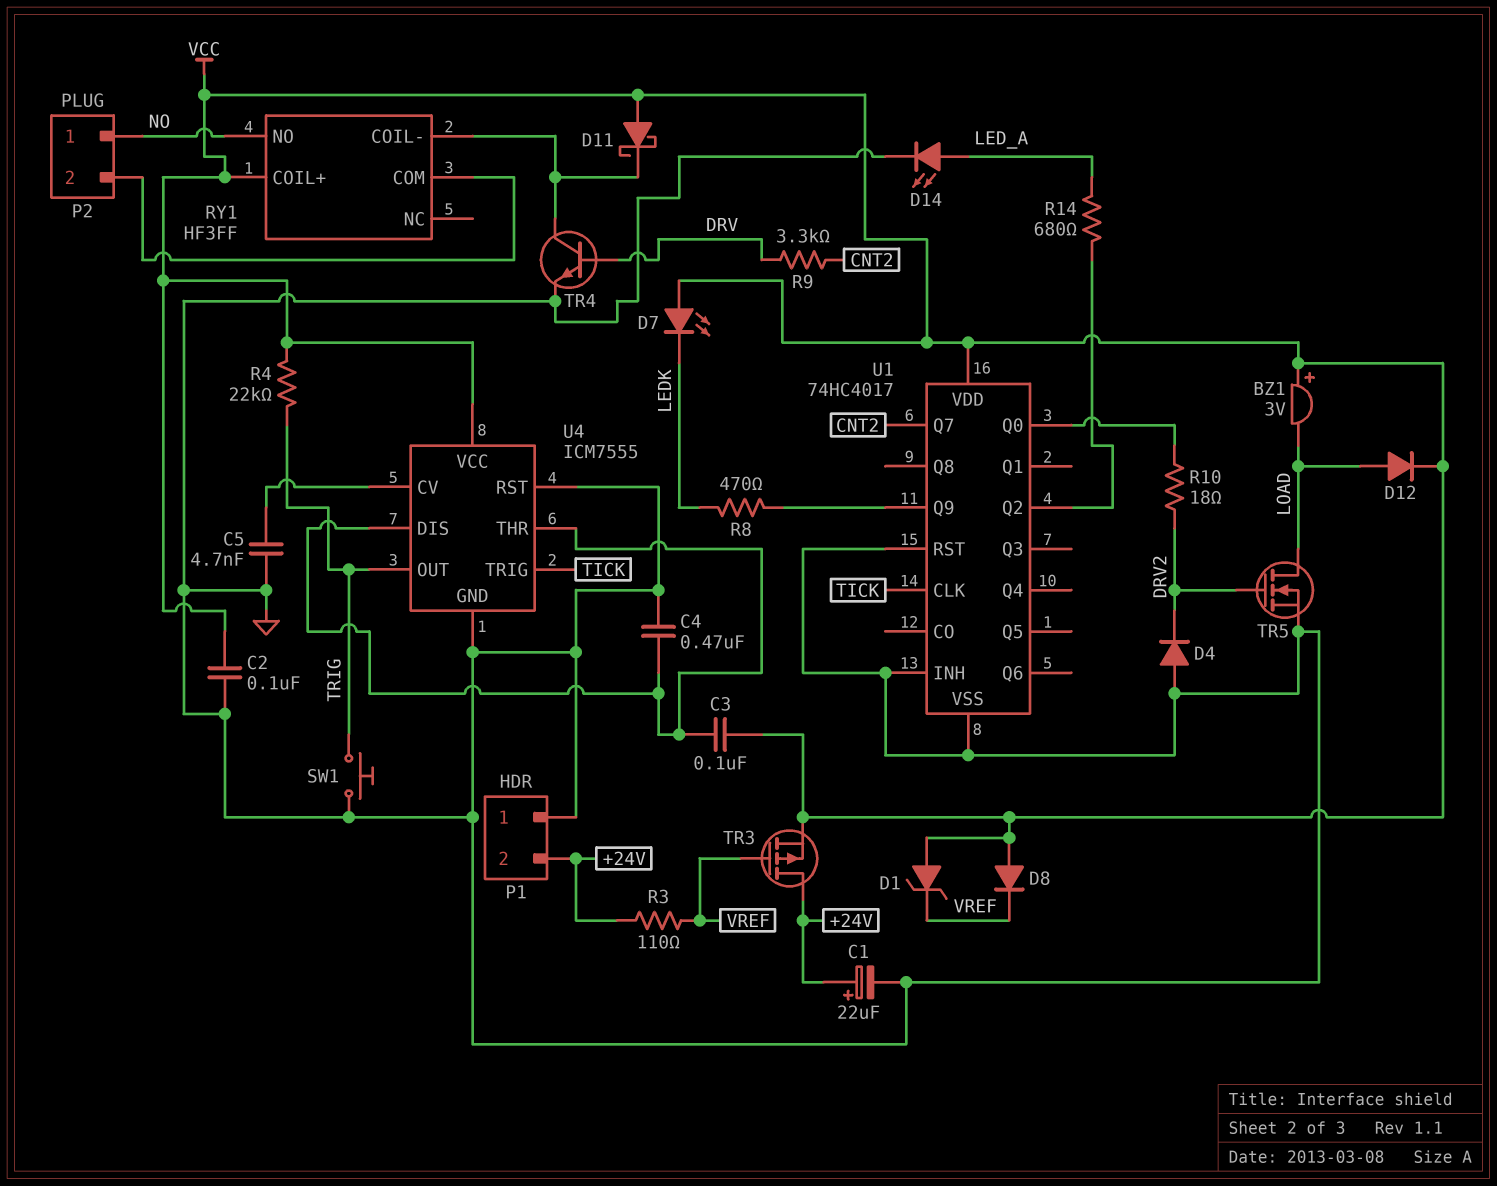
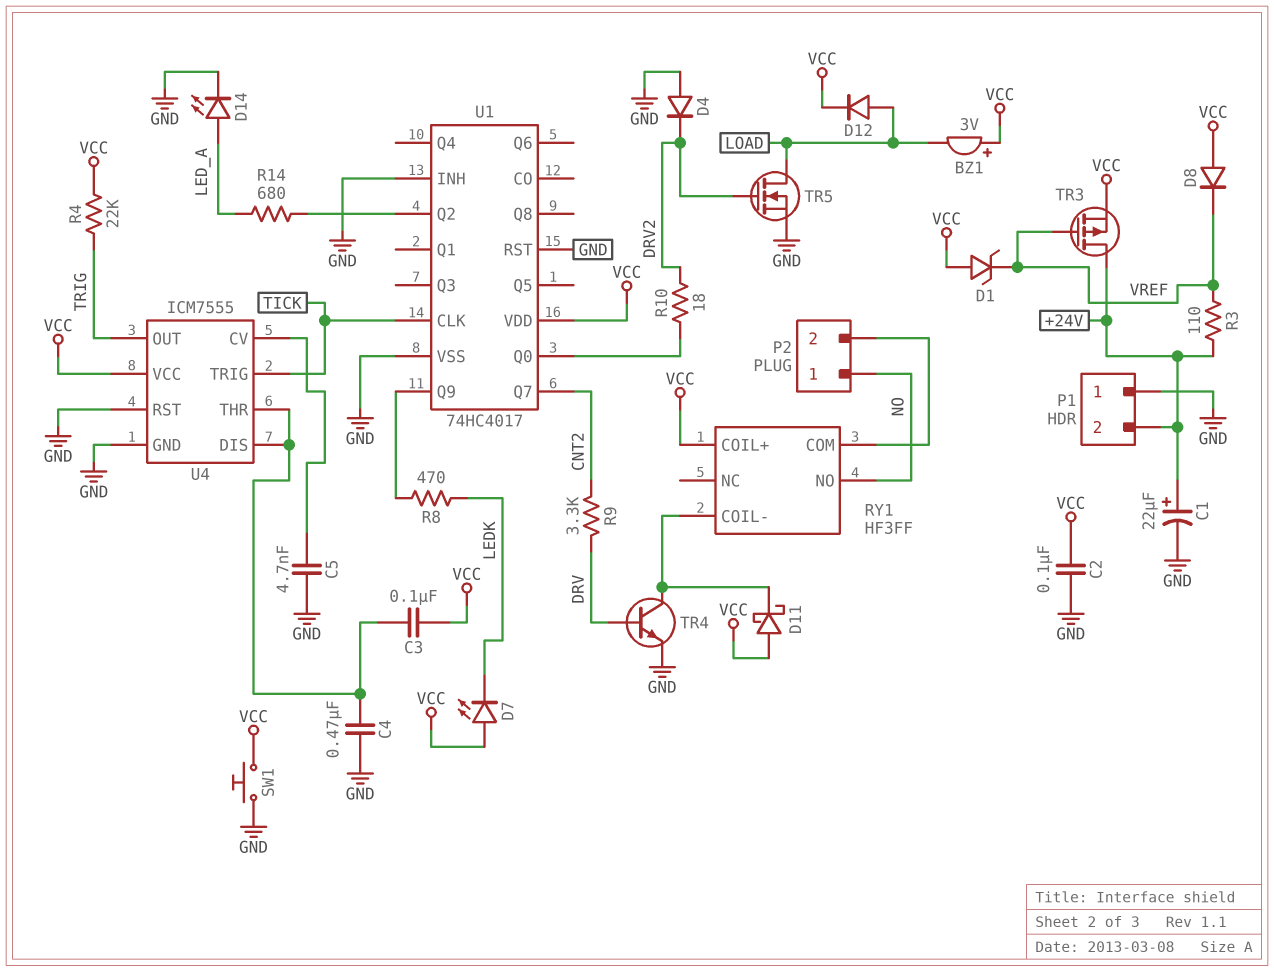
SW1: button (GND, TRIG) -> button (GND, VCC)

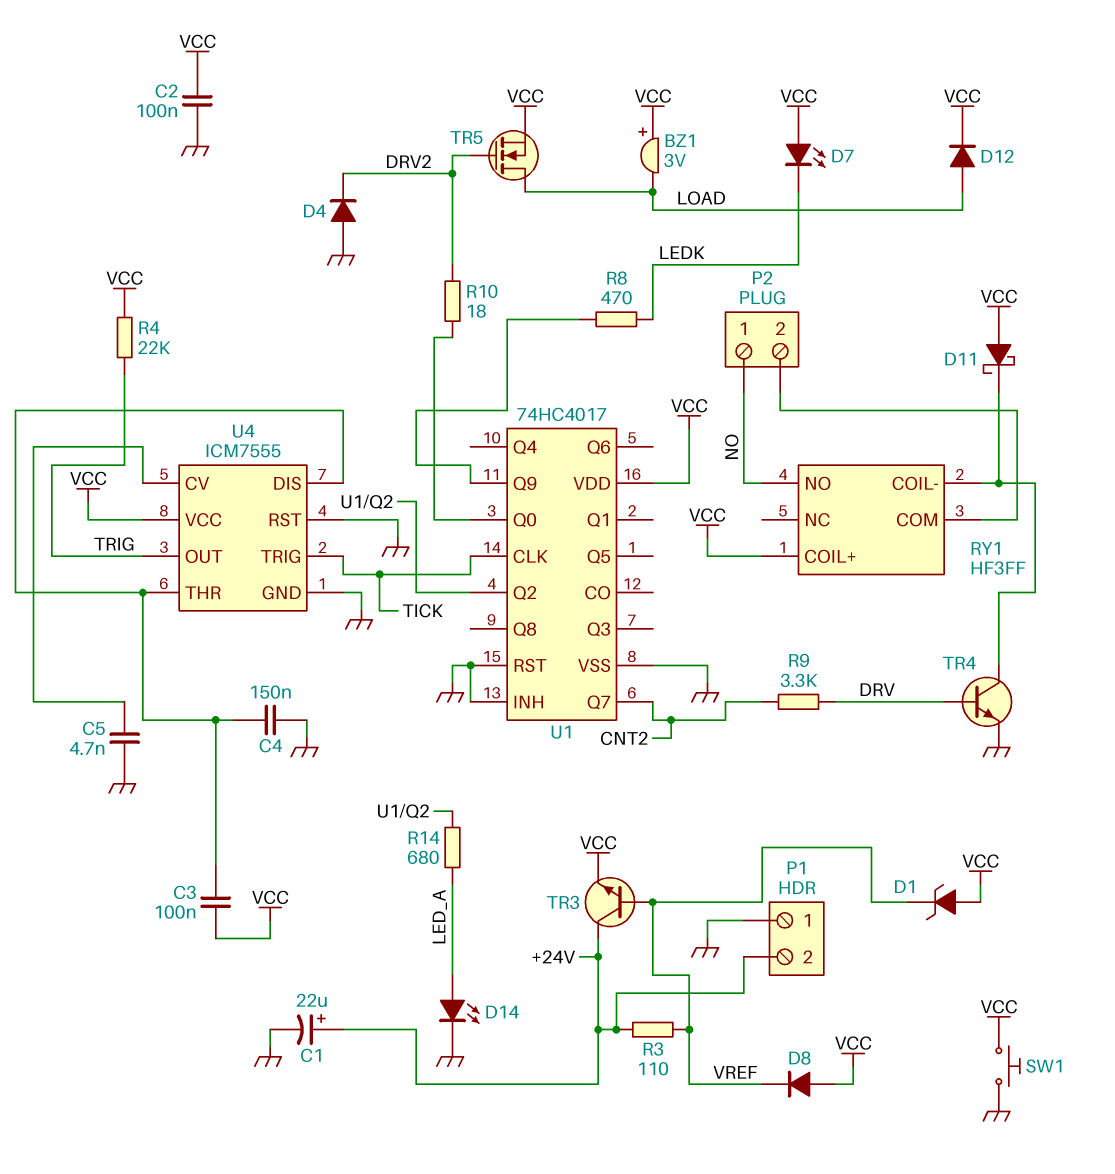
C4: 470nF (GND, U4/DIS) -> 150nF (GND, U4/DIS)
TR3: PMOS (G VREF, D +24V, S VCC) -> NPN (B VREF, C +24V, E VCC)
TR5: NMOS (G DRV2, D LOAD, S GND) -> NMOS (G DRV2, D LOAD, S VCC)

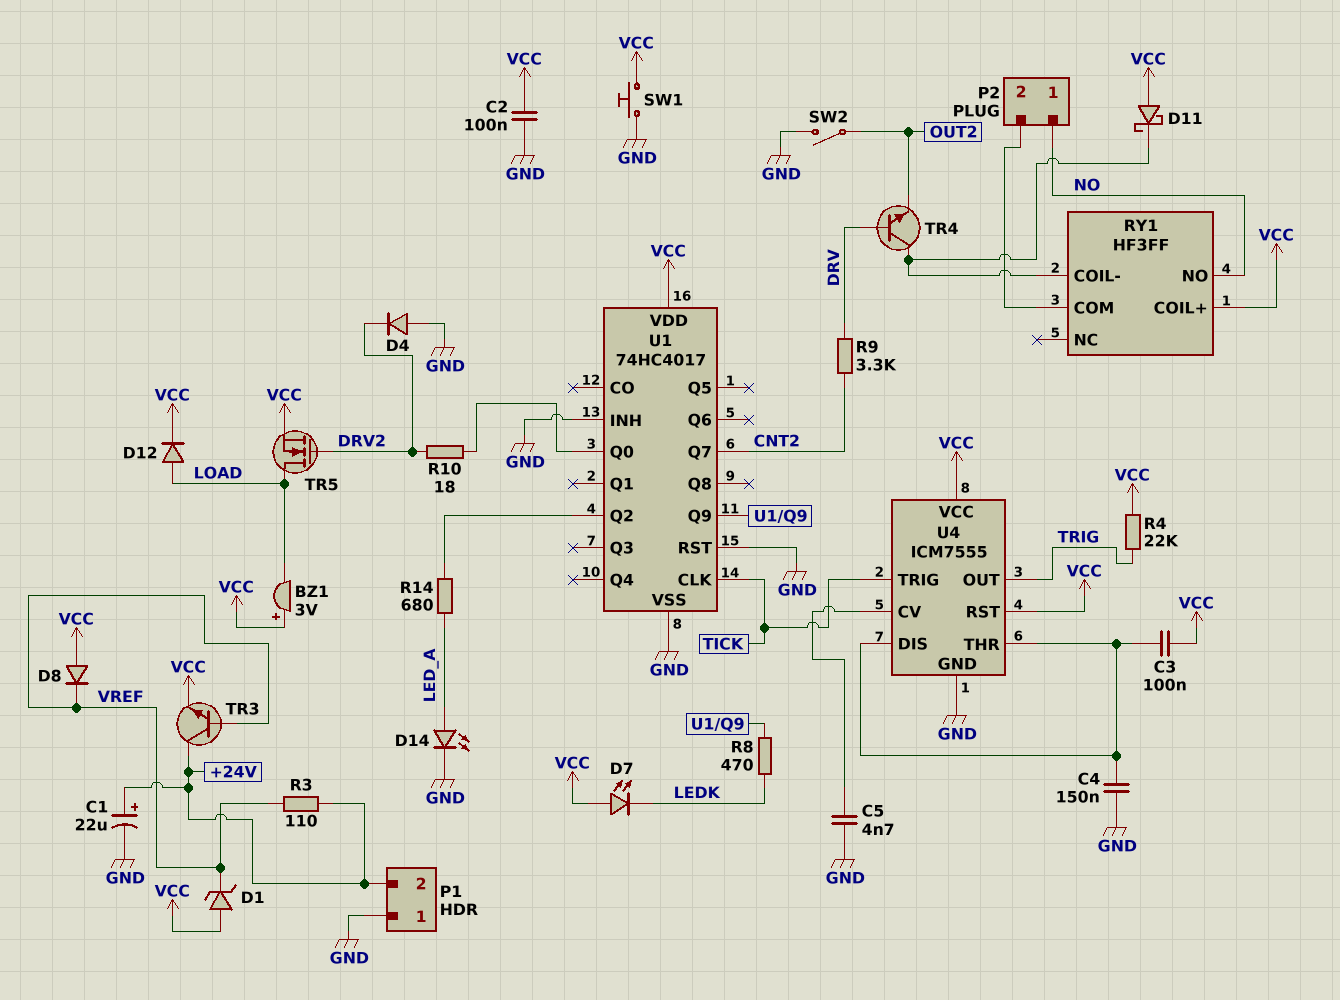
SW2: none -> switch (GND, OUT2)
TR4: NPN (B DRV, C RY1/COIL-, E GND) -> NPN (B DRV, C RY1/COIL-, E OUT2)
U4 pin RST: GND -> VCC

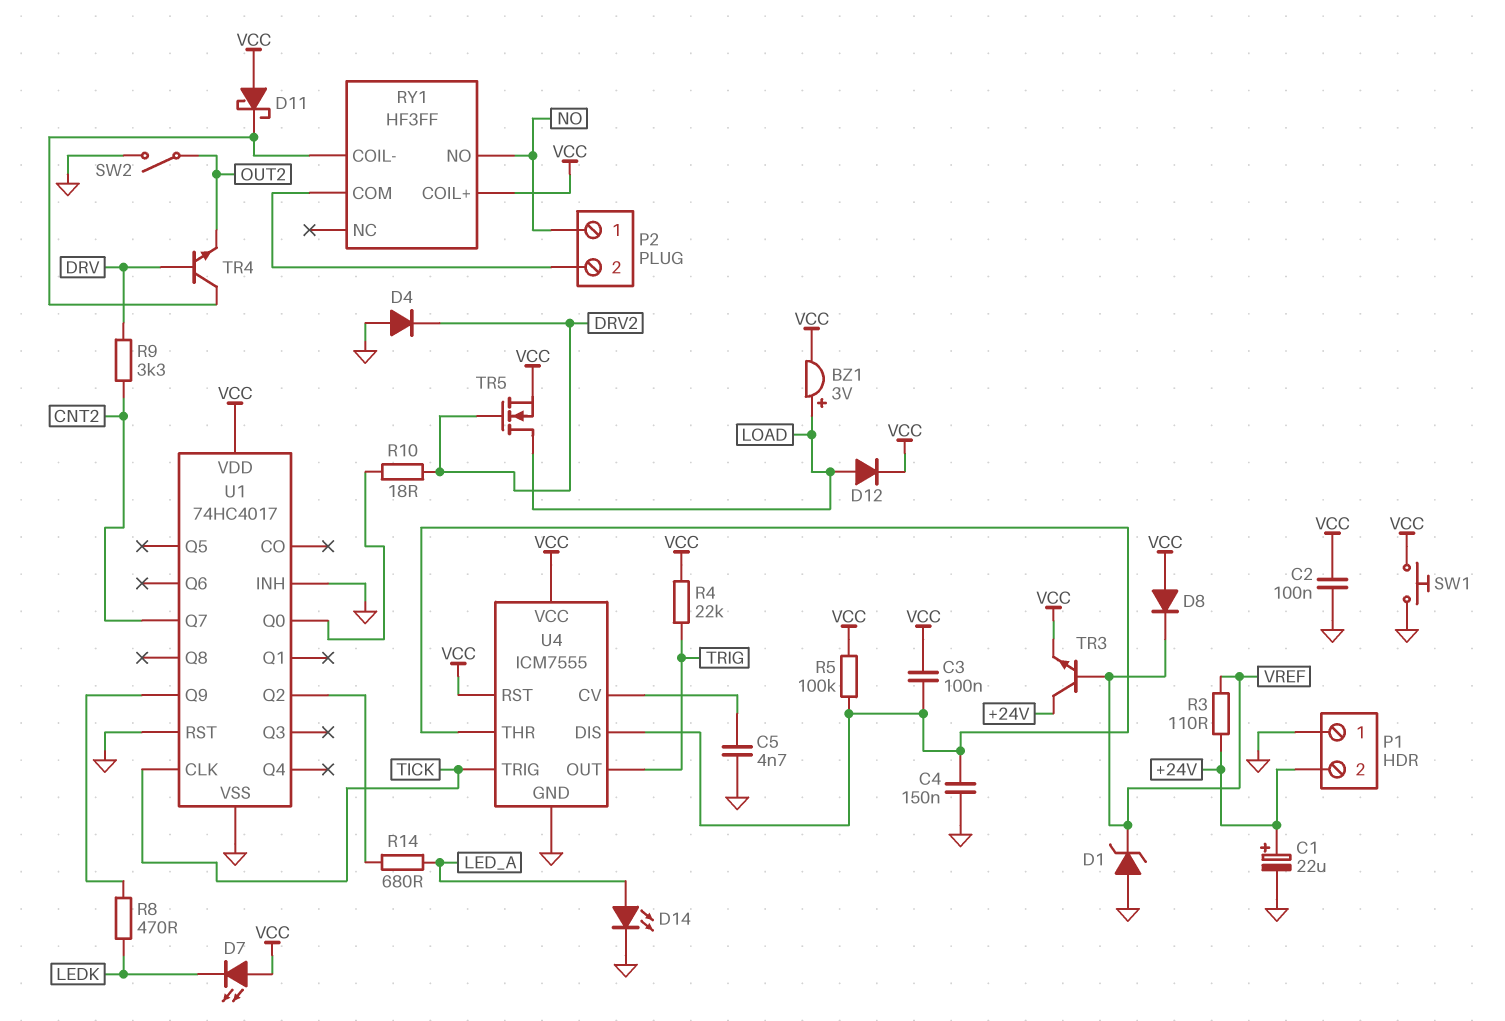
BZ1: buzzer 3V (plus VCC, minus LOAD) -> buzzer 3V (plus LOAD, minus VCC)
D1: zener (A VCC, K VREF) -> zener (A GND, K VREF)
R5: none -> 100k (U4/DIS, VCC)

